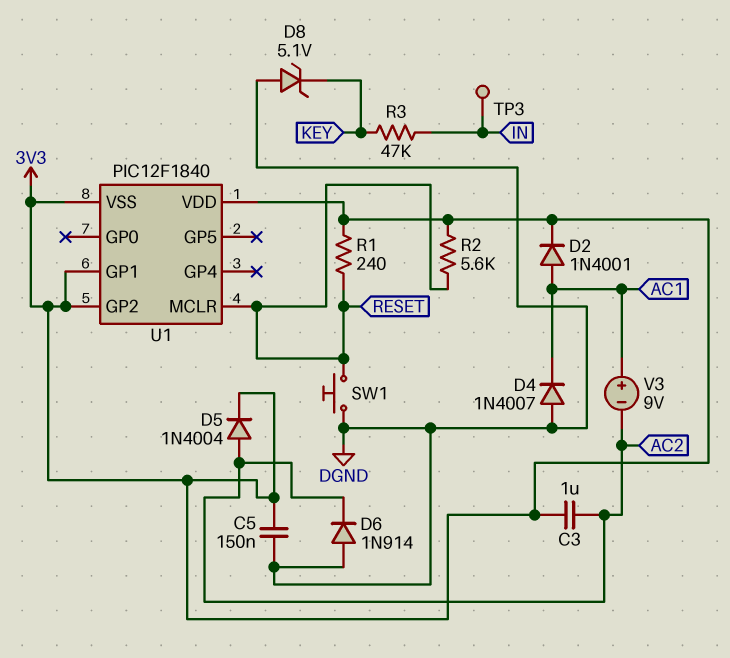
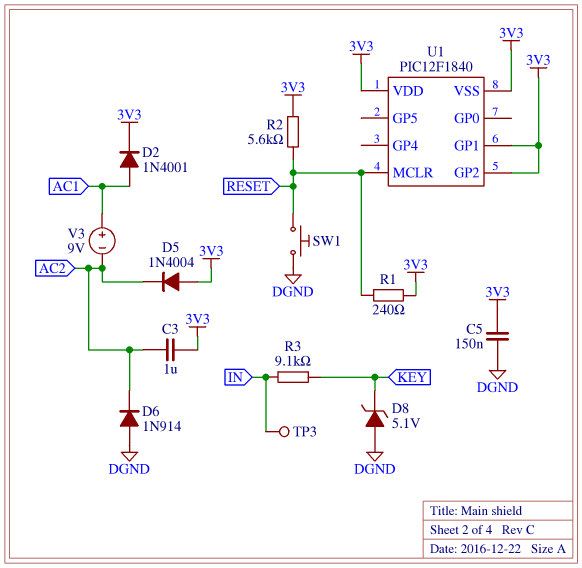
D4: diode 1N4007 (A DGND, K AC1) -> none
D5: diode 1N4004 (A AC2, K 3V3) -> diode 1N4004 (A 3V3, K AC2)
R3: 47k (IN, KEY) -> 9.1k (IN, KEY)

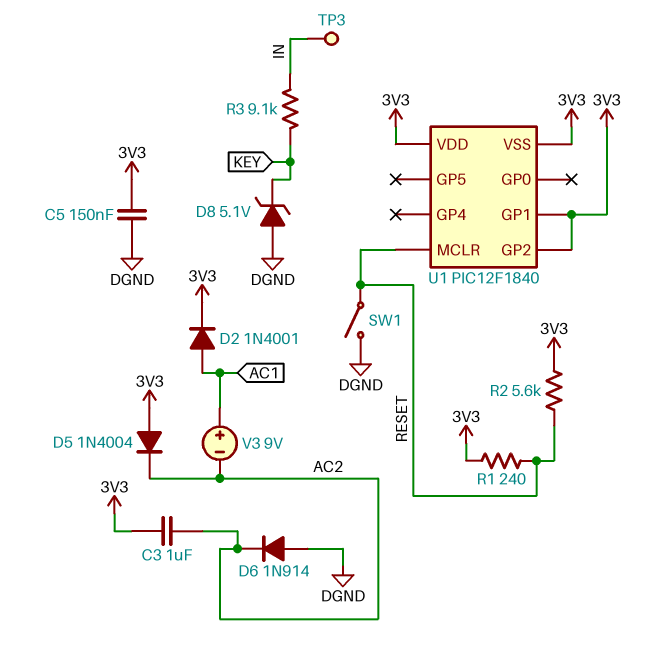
SW1: button (DGND, RESET) -> switch (DGND, RESET)

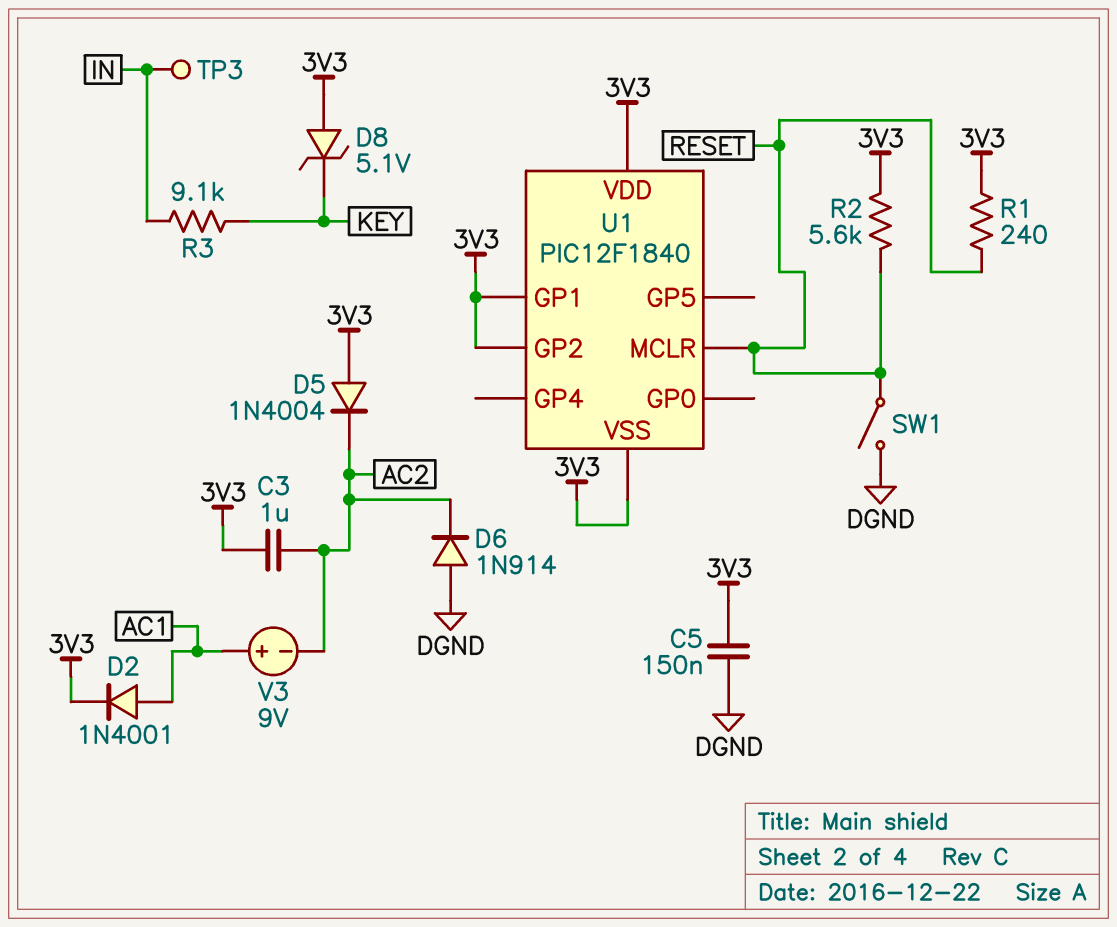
D8: zener 5.1V (A DGND, K KEY) -> zener 5.1V (A 3V3, K KEY)

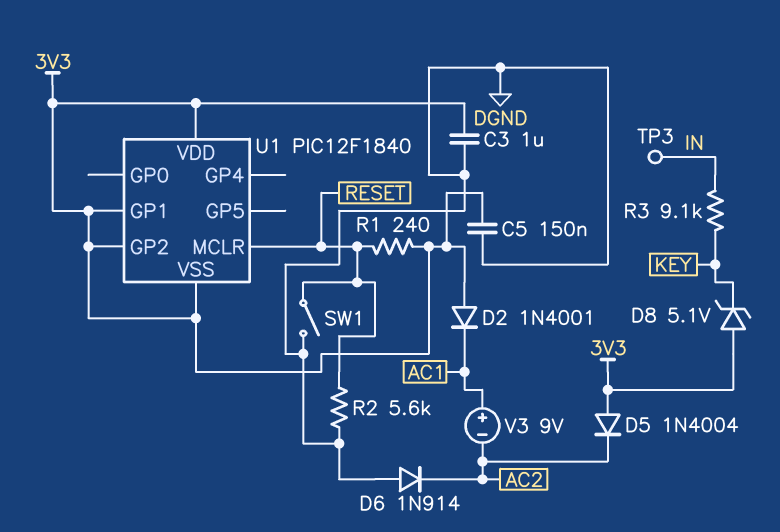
C3: 1uF (3V3, AC2) -> 1uF (3V3, DGND)
D2: diode 1N4001 (A AC1, K 3V3) -> diode 1N4001 (A 3V3, K AC1)
R2: 5.6k (3V3, RESET) -> 5.6k (DGND, RESET)

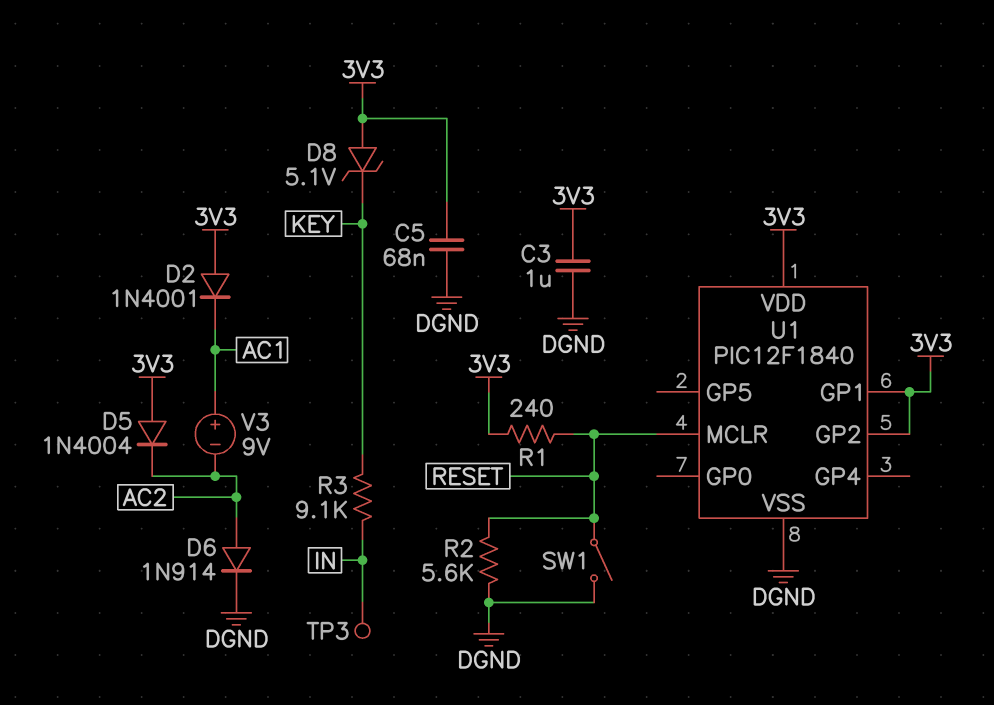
C5: 150nF (3V3, DGND) -> 68nF (3V3, DGND)
D6: diode 1N914 (A DGND, K AC2) -> diode 1N914 (A AC2, K DGND)
U1 pin VSS: 3V3 -> DGND

